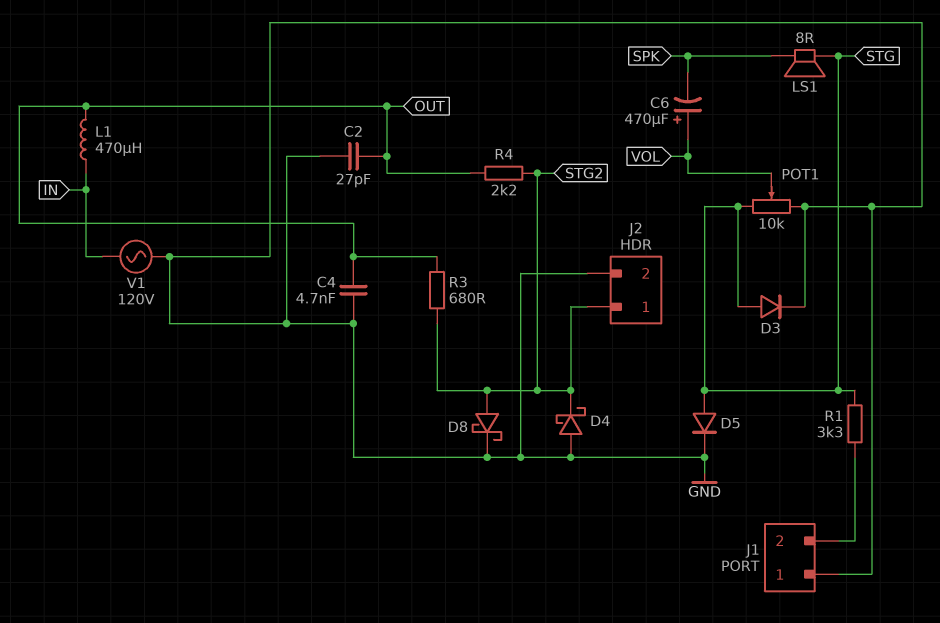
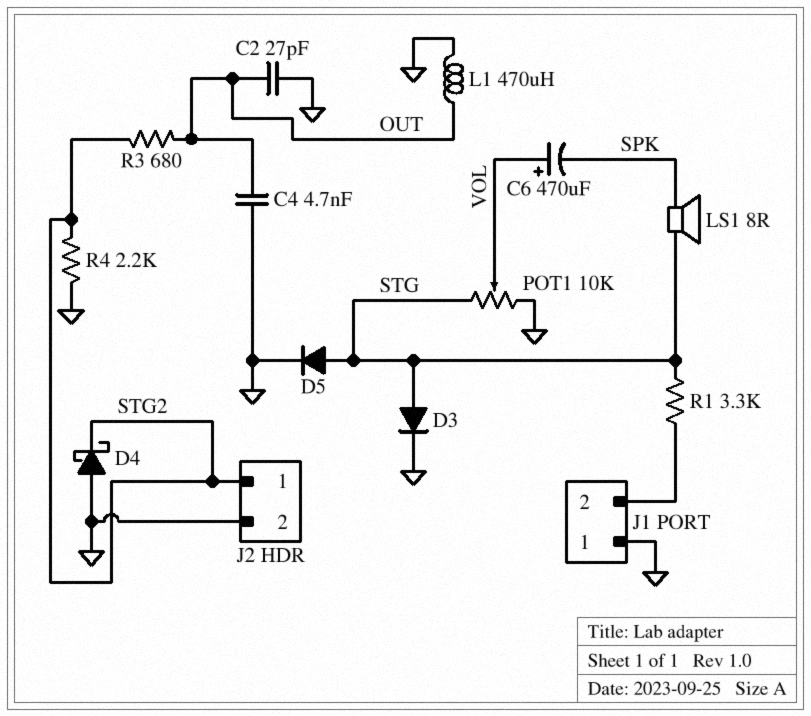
D8: schottky (A STG2, K GND) -> none
L1: 470uH (IN, OUT) -> 470uH (GND, OUT)
R4: 2.2k (OUT, STG2) -> 2.2k (GND, STG2)
V1: AC 120V (GND, IN) -> none

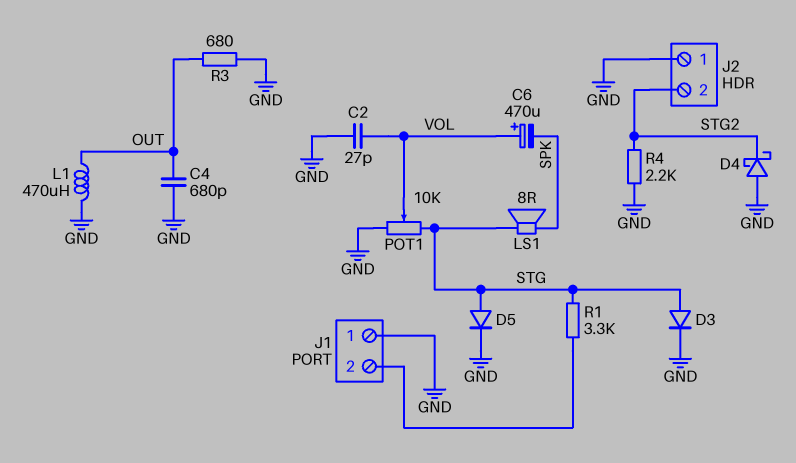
C2: 27pF (GND, OUT) -> 27pF (GND, VOL)
C4: 4.7nF (GND, OUT) -> 680pF (GND, OUT)
J2 pin 1: STG2 -> GND
J2 pin 2: GND -> STG2
R3: 680 (OUT, STG2) -> 680 (GND, OUT)

